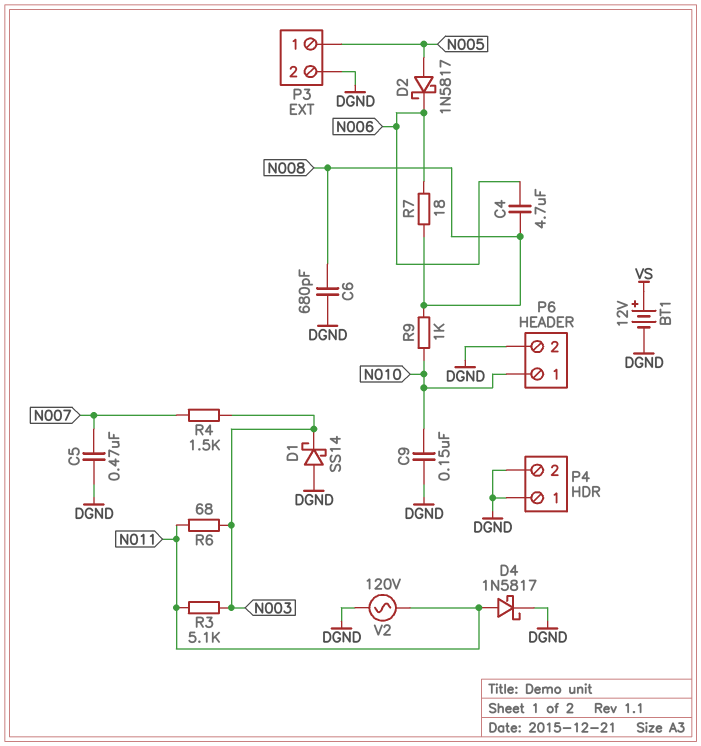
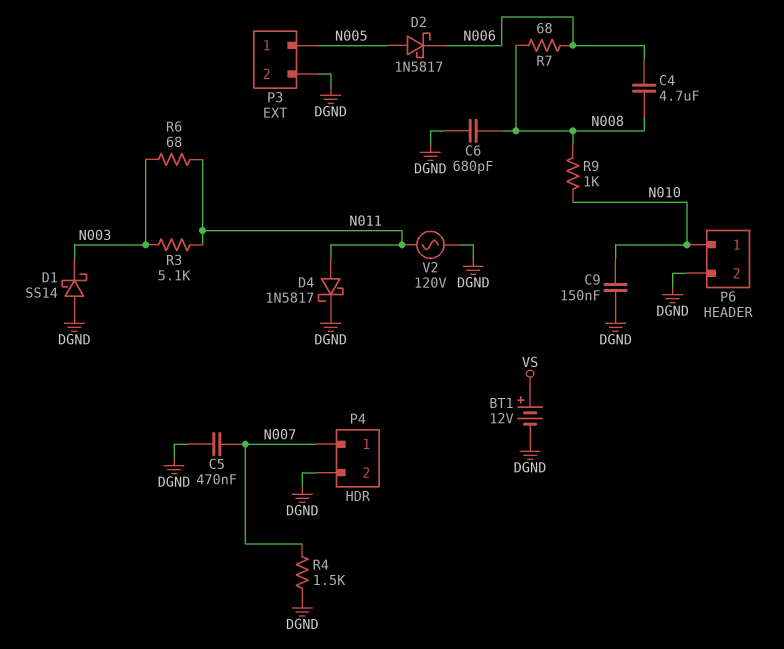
P4 pin 1: DGND -> N007
R4: 1.5k (N003, N007) -> 1.5k (DGND, N007)
R7: 18 (N006, N008) -> 68 (N006, N008)

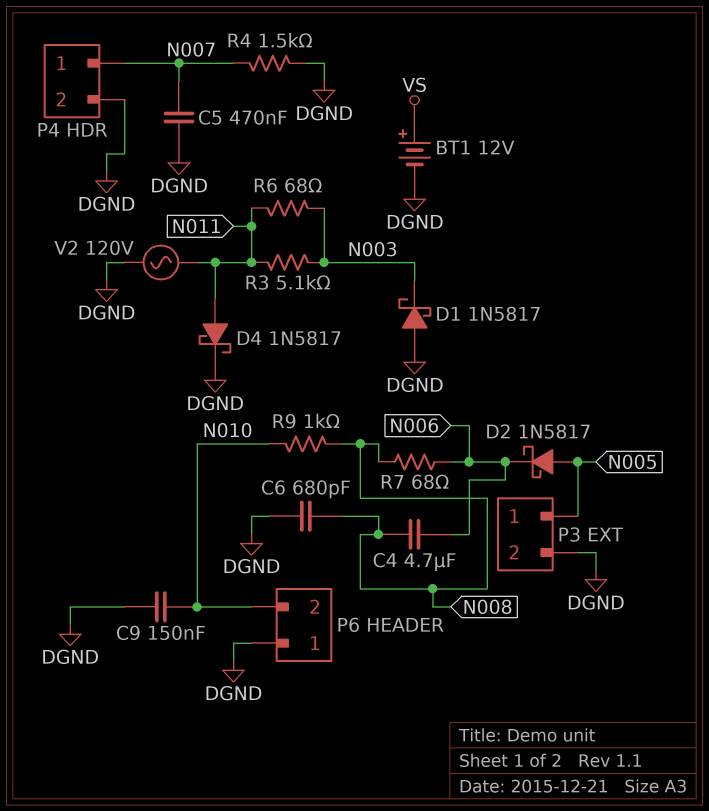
D1: schottky SS14 (A DGND, K N003) -> schottky 1N5817 (A DGND, K N003)
P6 pin 1: N010 -> DGND
P6 pin 2: DGND -> N010

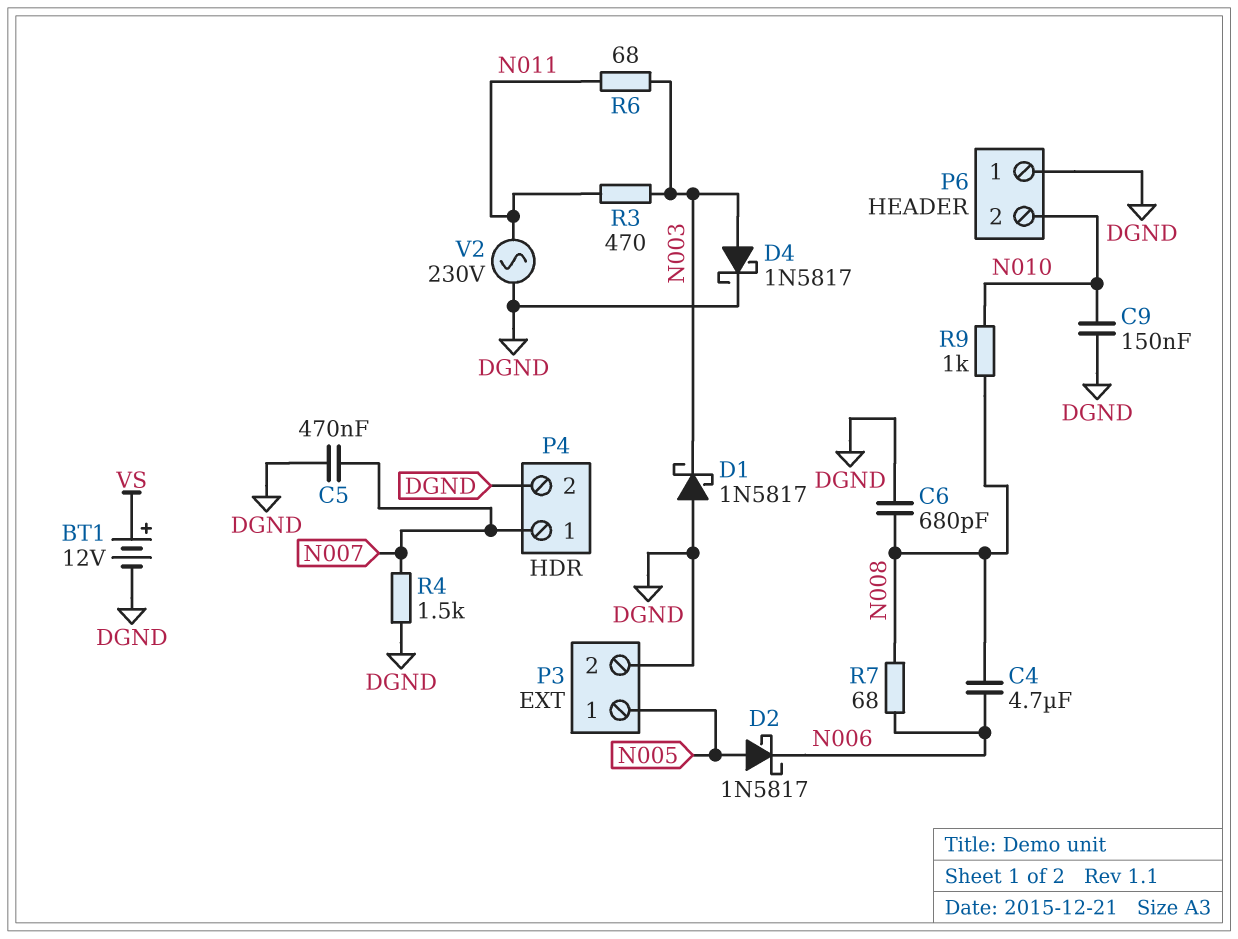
D4: schottky 1N5817 (A N011, K DGND) -> schottky 1N5817 (A N003, K DGND)
R3: 5.1k (N003, N011) -> 470 (N003, N011)
V2: AC 120V (DGND, N011) -> AC 230V (DGND, N011)

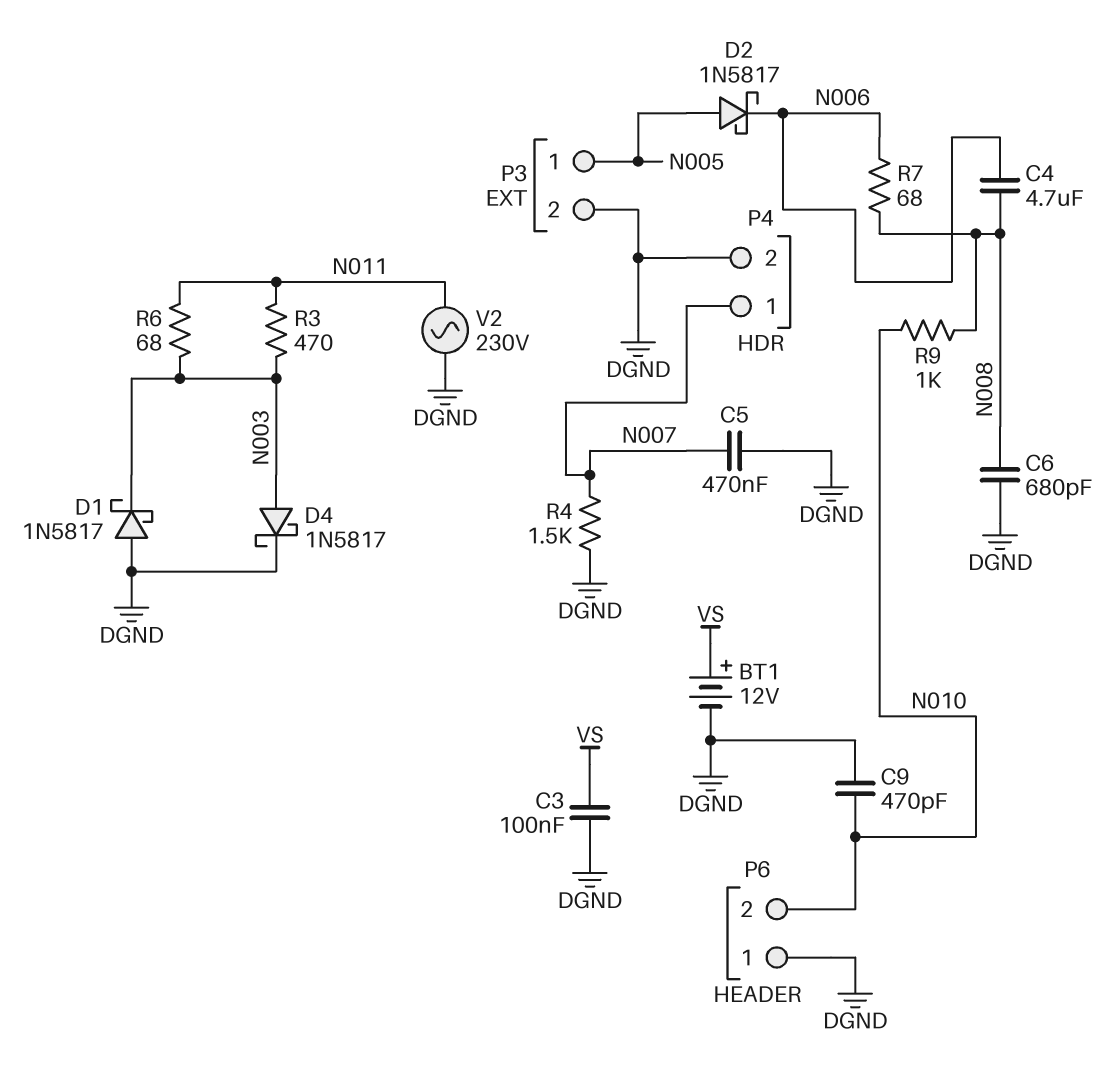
C3: none -> 100nF (DGND, VS)
C9: 150nF (DGND, N010) -> 470pF (DGND, N010)

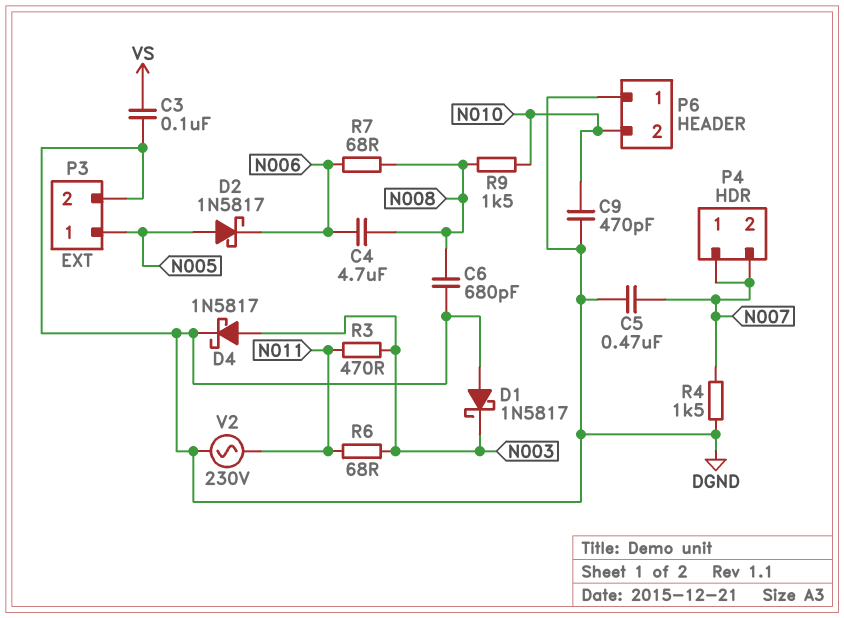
BT1: 12V (plus VS, minus DGND) -> none
P4 pin 2: DGND -> N007
R9: 1k (N008, N010) -> 1.5k (N008, N010)

